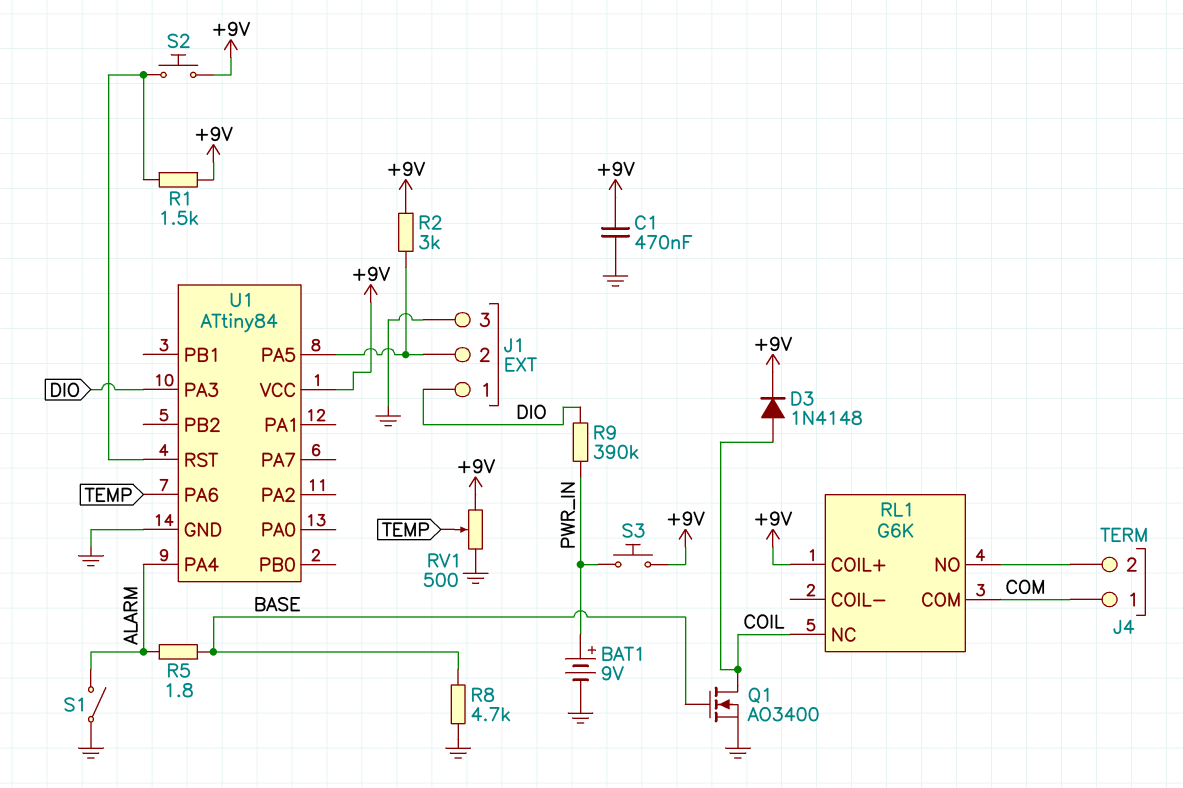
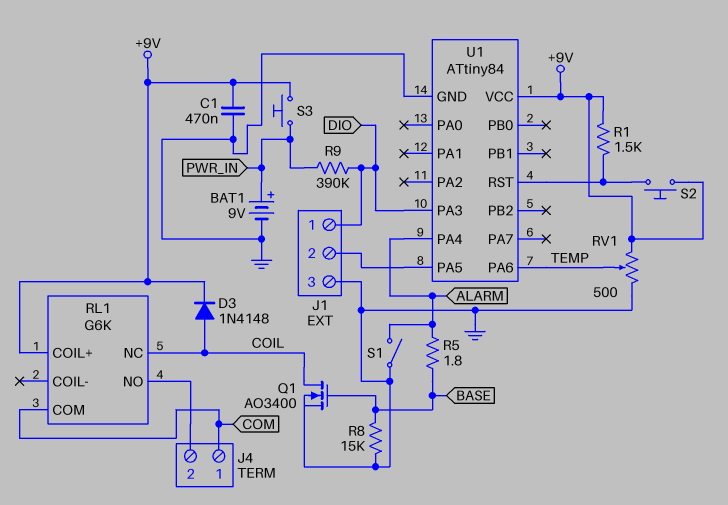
R2: 3k (+9V, J1/2) -> none
R8: 4.7k (BASE, GND) -> 15k (BASE, GND)

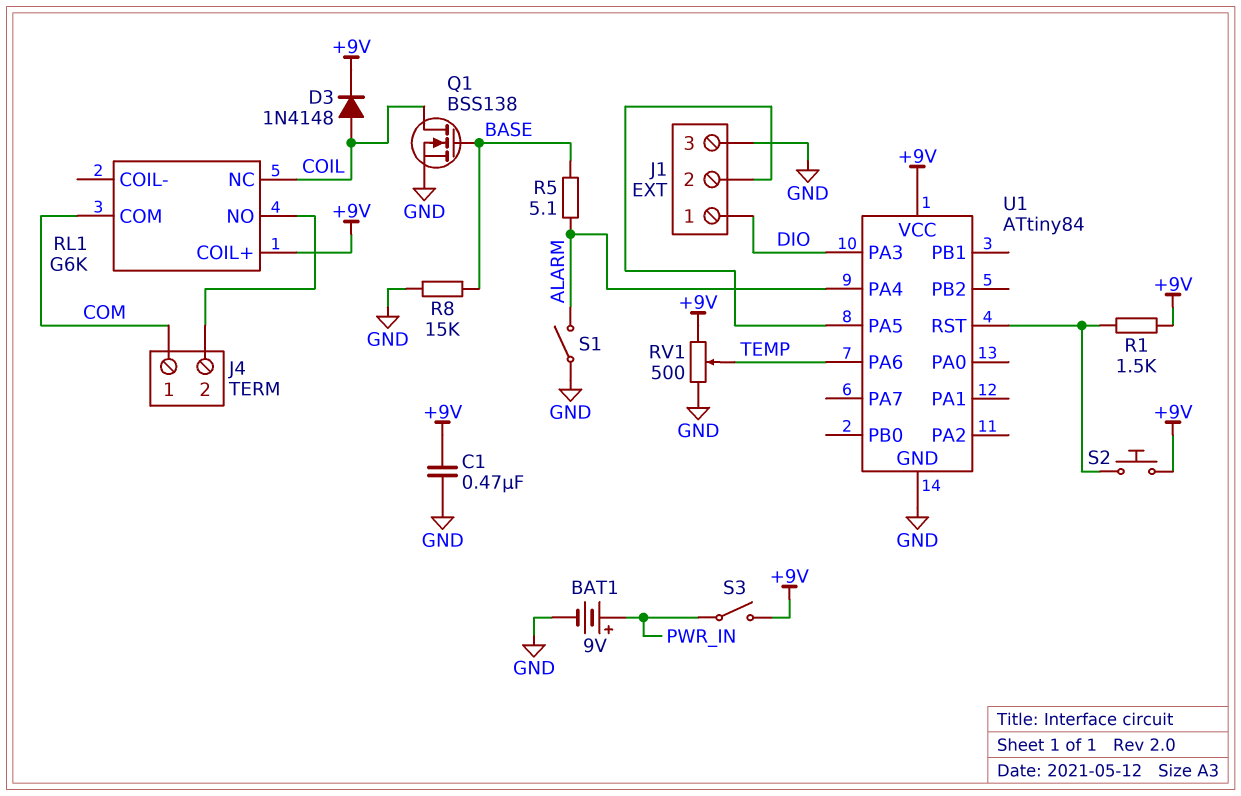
Q1: NMOS AO3400 (G BASE, D COIL, S GND) -> NMOS BSS138 (G BASE, D COIL, S GND)
R5: 1.8 (ALARM, BASE) -> 5.1 (ALARM, BASE)
R9: 390k (DIO, PWR_IN) -> none
S3: button (+9V, PWR_IN) -> switch (+9V, PWR_IN)

